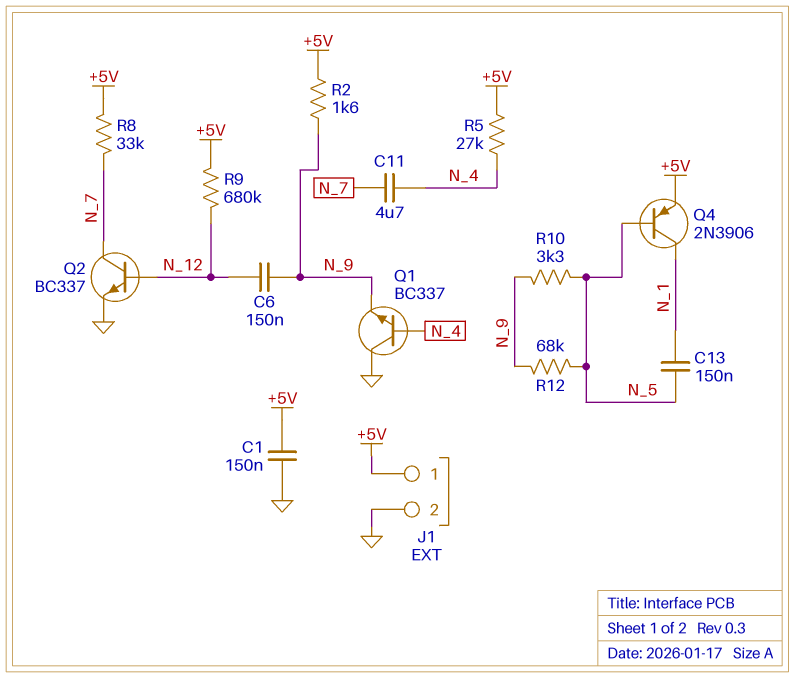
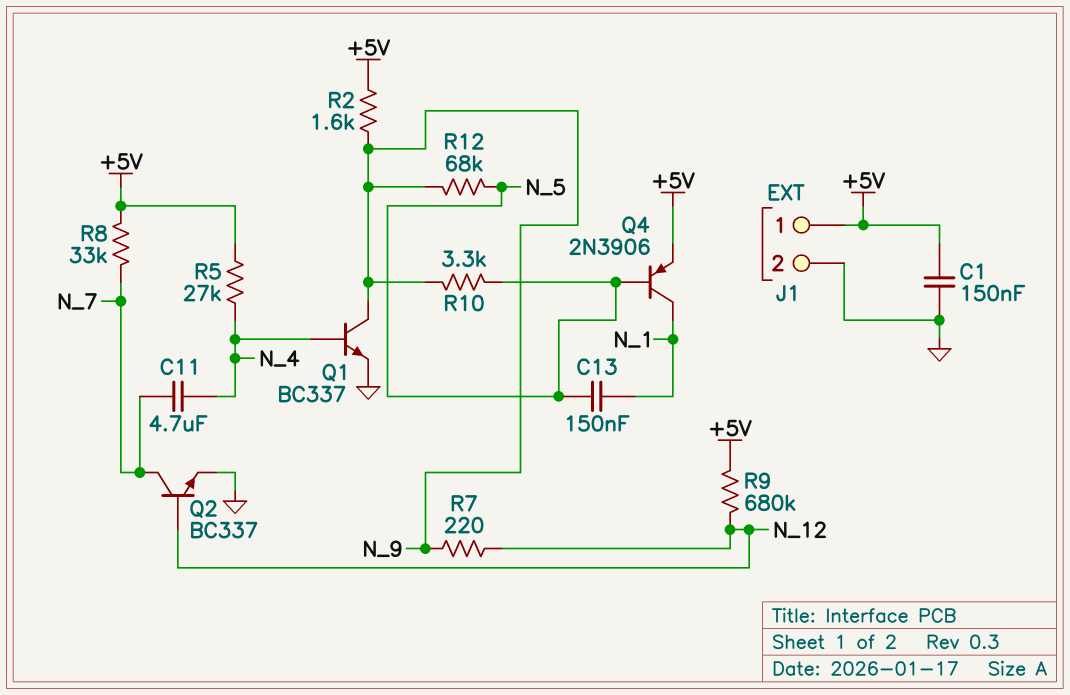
C6: 150nF (N_9, N_12) -> none
Q1: NPN BC337 (B N_4, C GND, E N_9) -> NPN BC337 (B N_4, C N_9, E GND)
R7: none -> 220 (N_9, N_12)

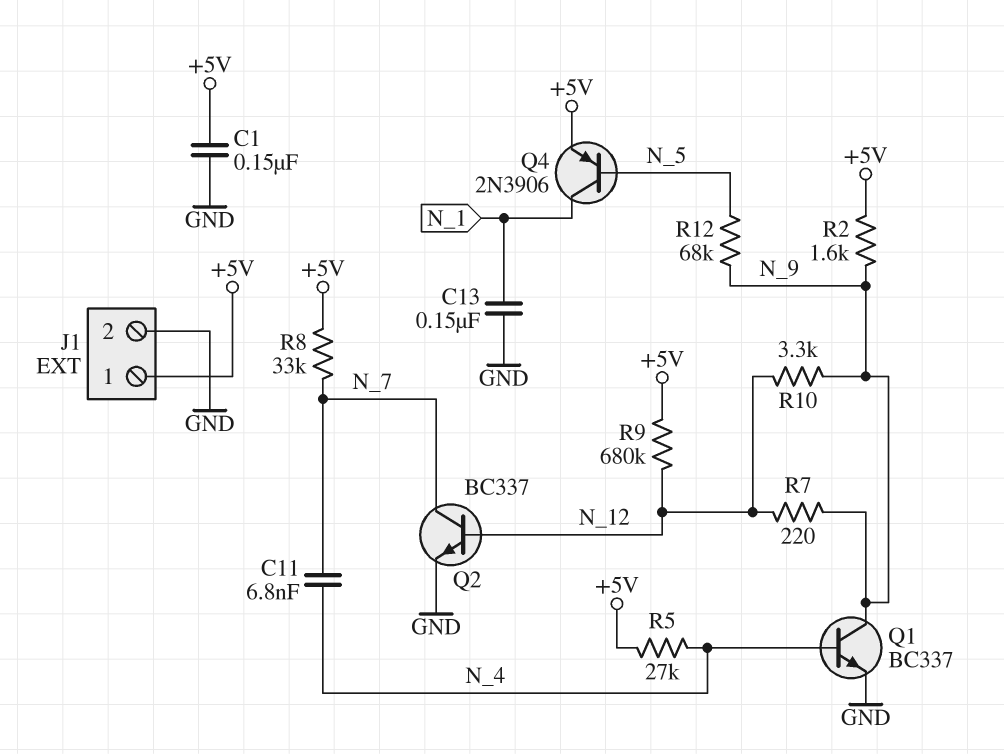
C11: 4.7uF (N_4, N_7) -> 6.8nF (N_4, N_7)
C13: 150nF (N_1, N_5) -> 150nF (GND, N_1)
R10: 3.3k (N_5, N_9) -> 3.3k (N_9, N_12)

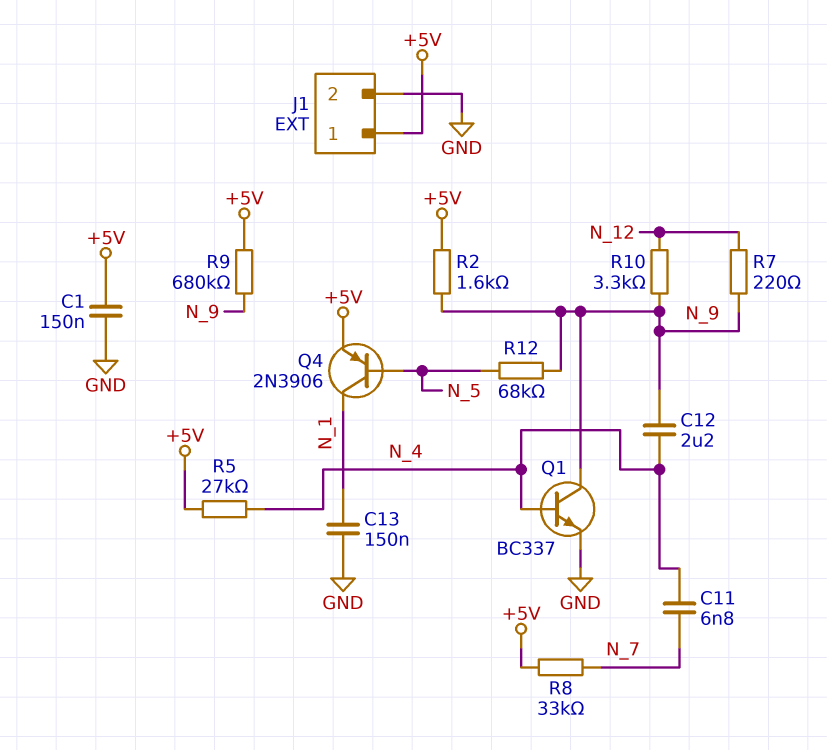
C12: none -> 2.2uF (N_4, N_9)
Q2: NPN BC337 (B N_12, C N_7, E GND) -> none
R9: 680k (+5V, N_12) -> 680k (+5V, N_9)

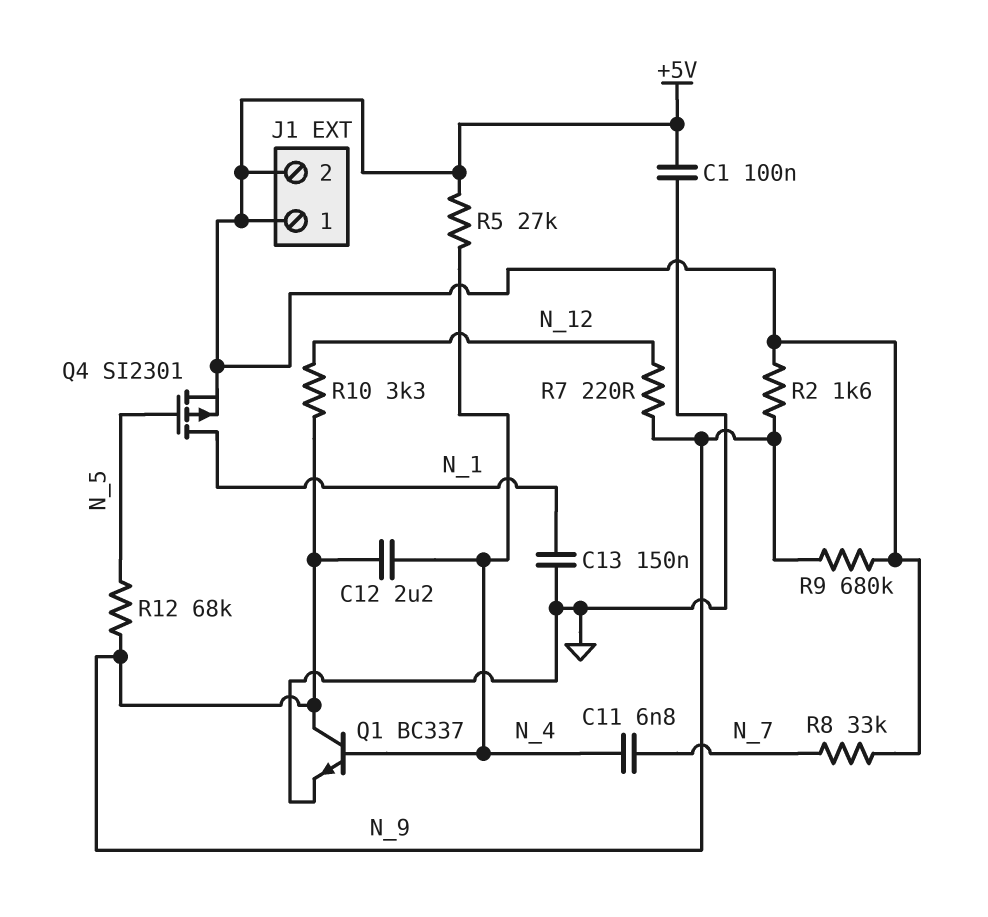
C1: 150nF (+5V, GND) -> 100nF (+5V, GND)
J1 pin 2: GND -> +5V
Q4: PNP 2N3906 (B N_5, C N_1, E +5V) -> PMOS SI2301 (G N_5, D N_1, S +5V)

